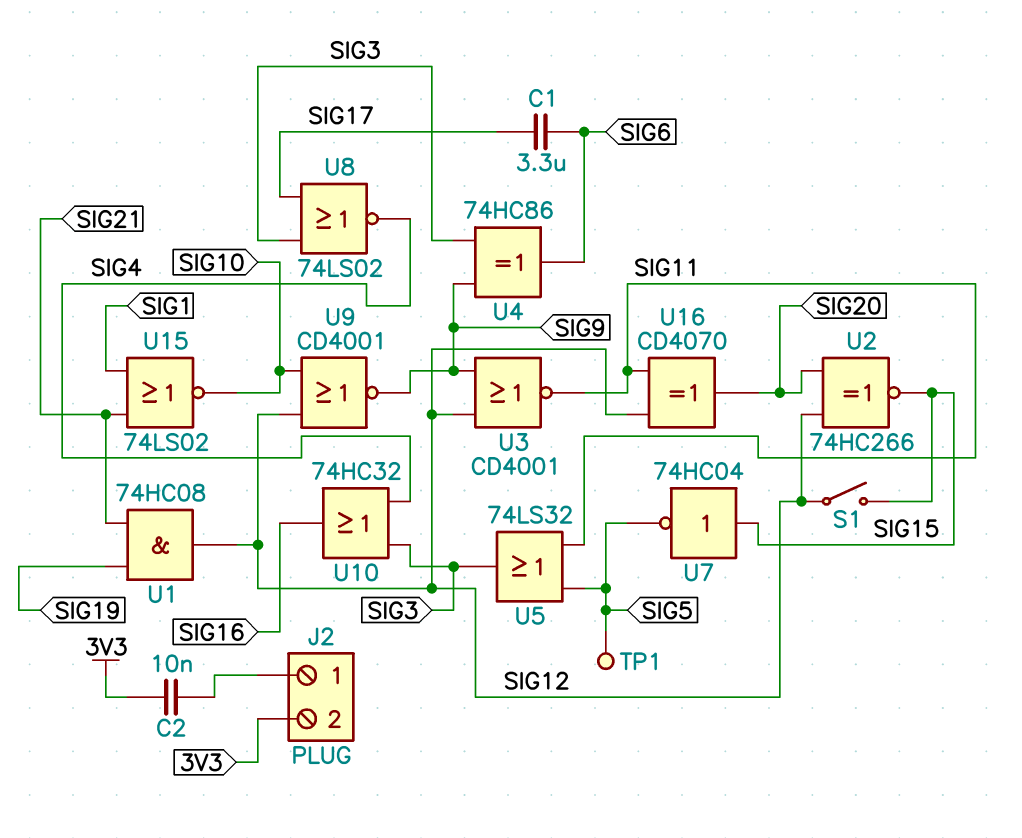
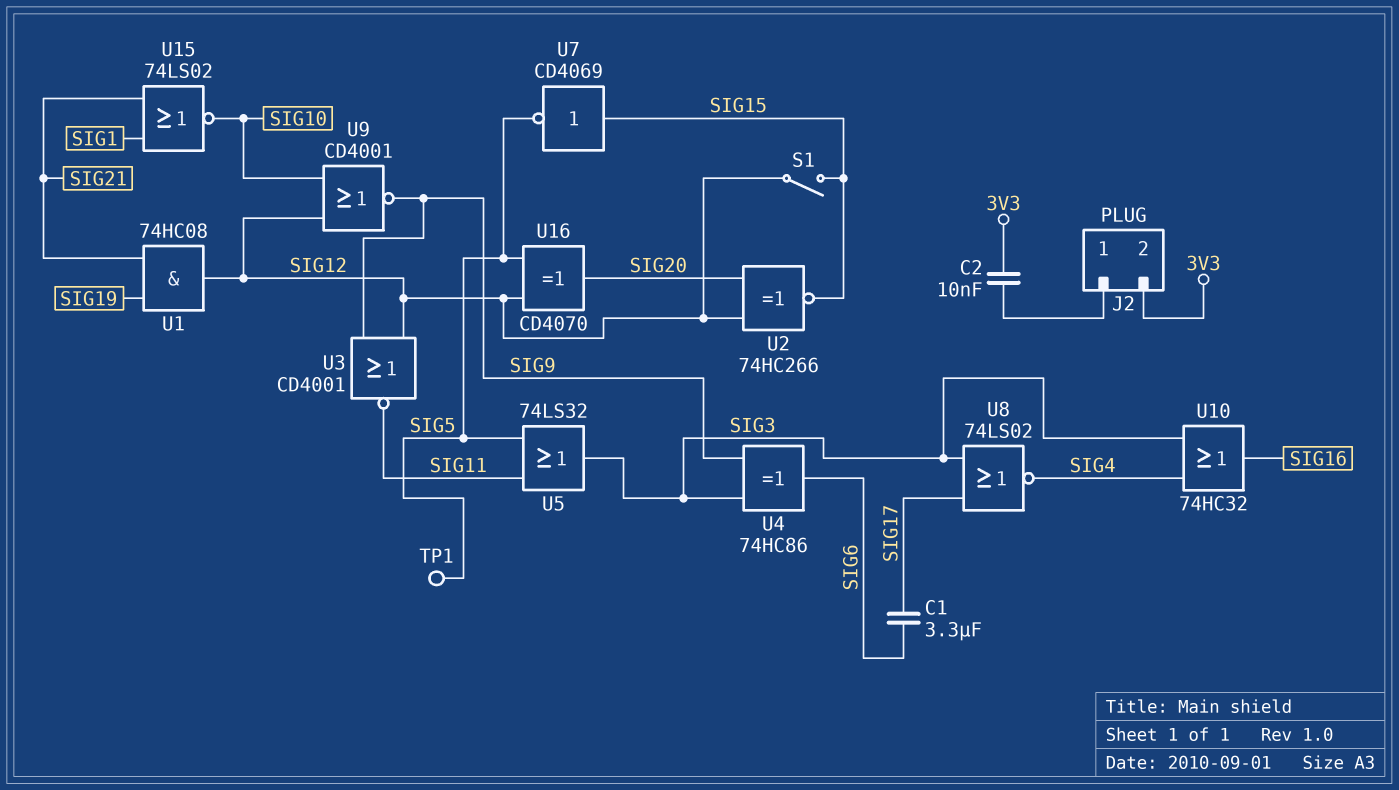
U7: NOT 74HC04 (in SIG15, out SIG5) -> NOT CD4069 (in SIG15, out SIG5)
U16: XOR CD4070 (in SIG11, in SIG12, out SIG20) -> XOR CD4070 (in SIG5, in SIG12, out SIG20)

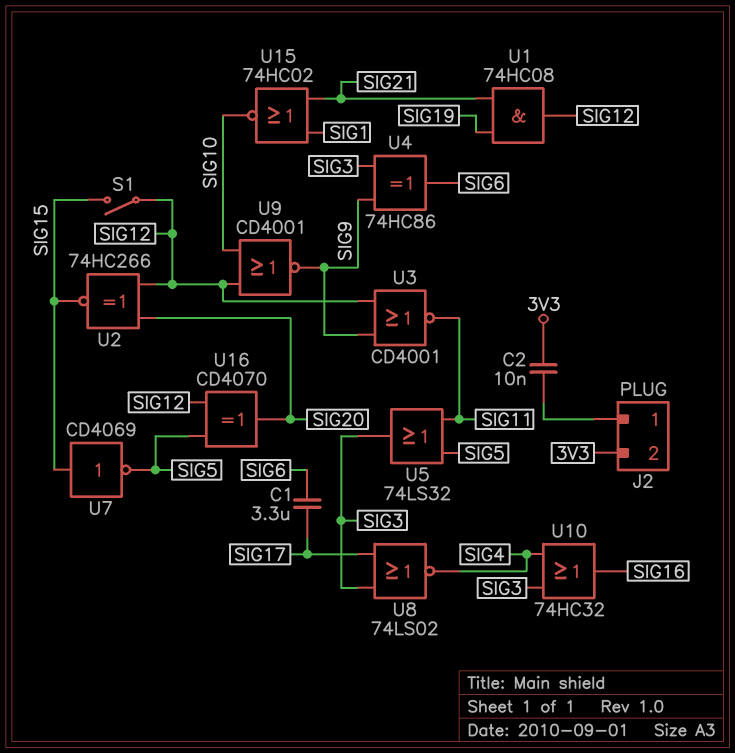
TP1: test point (SIG5) -> none
U15: NOR 74LS02 (in SIG1, in SIG21, out SIG10) -> NOR 74HC02 (in SIG1, in SIG21, out SIG10)

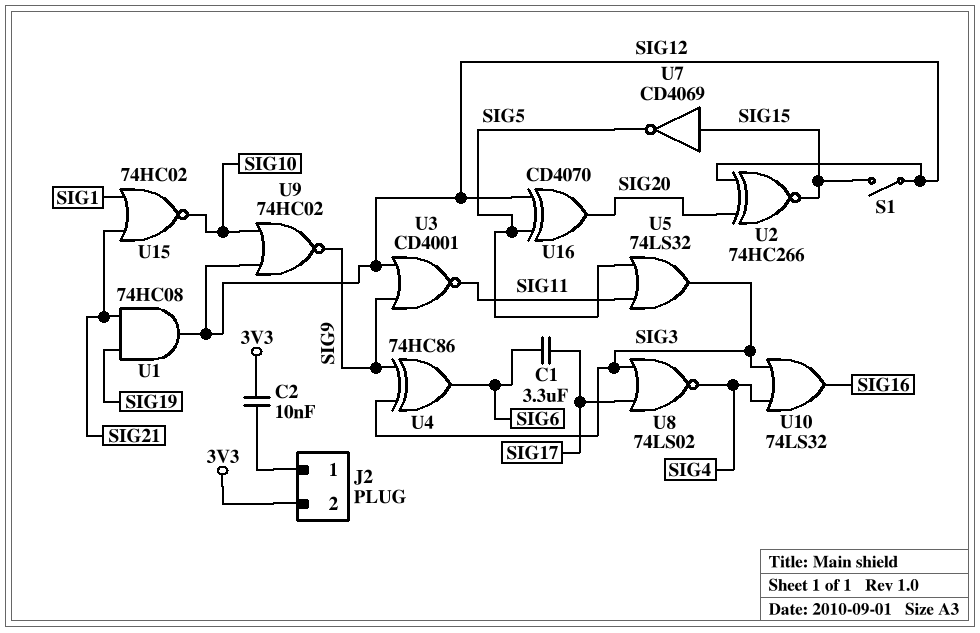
U9: NOR CD4001 (in SIG10, in SIG12, out SIG9) -> NOR 74HC02 (in SIG10, in SIG12, out SIG9)
U10: OR 74HC32 (in SIG3, in SIG4, out SIG16) -> OR 74LS32 (in SIG3, in SIG4, out SIG16)

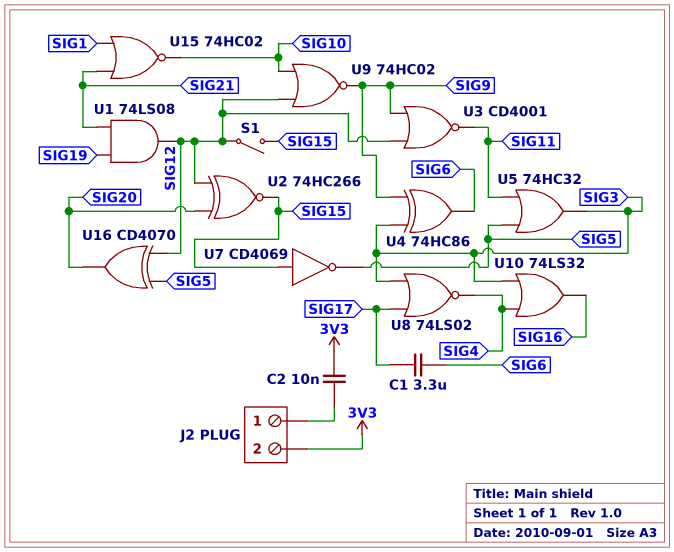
U1: AND 74HC08 (in SIG19, in SIG21, out SIG12) -> AND 74LS08 (in SIG19, in SIG21, out SIG12)
U5: OR 74LS32 (in SIG5, in SIG11, out SIG3) -> OR 74HC32 (in SIG5, in SIG11, out SIG3)

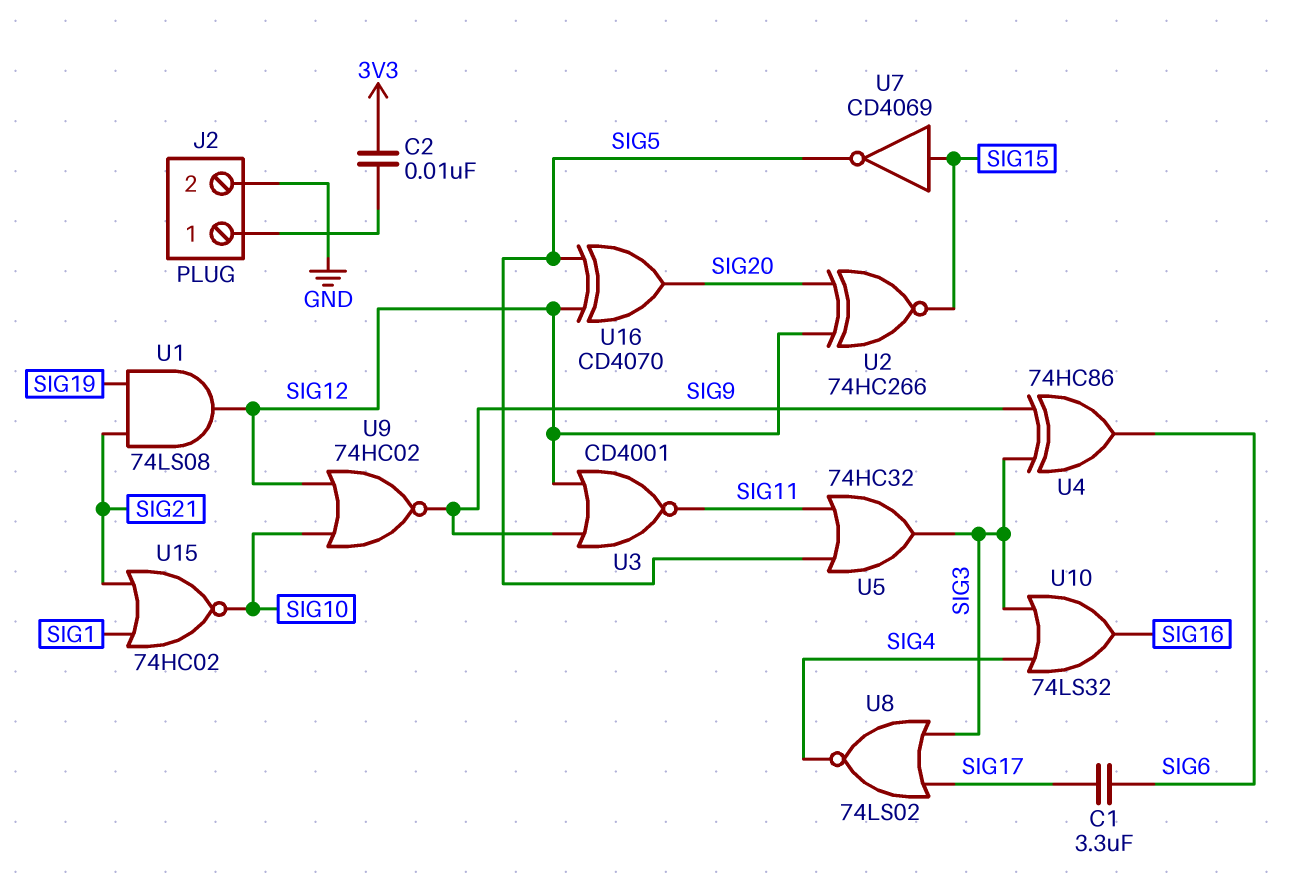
J2 pin 2: 3V3 -> GND
S1: switch (SIG12, SIG15) -> none

